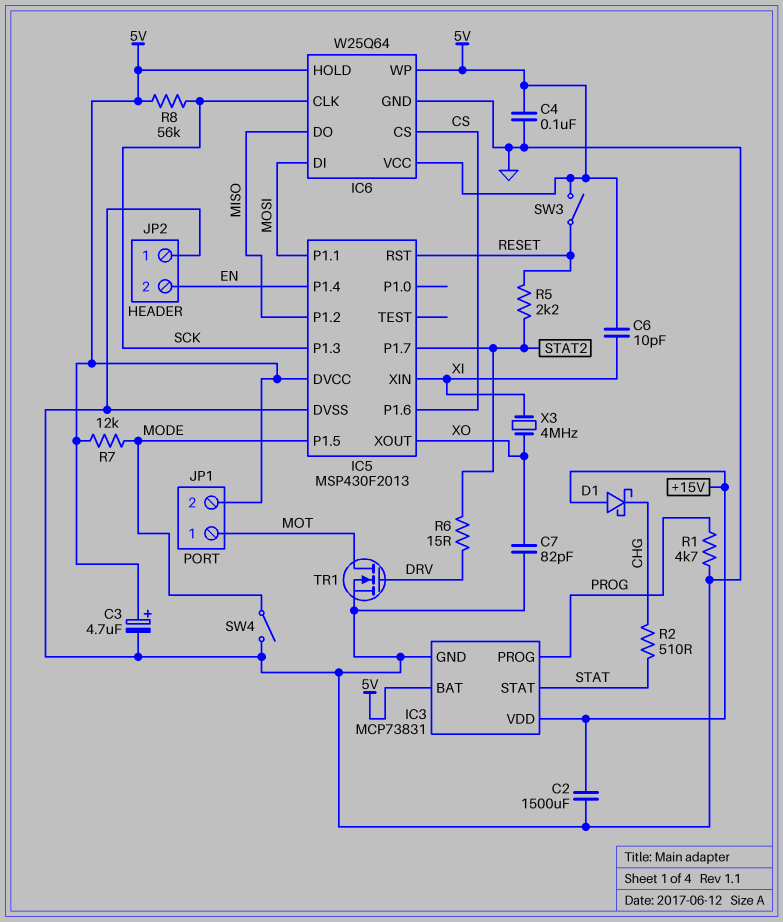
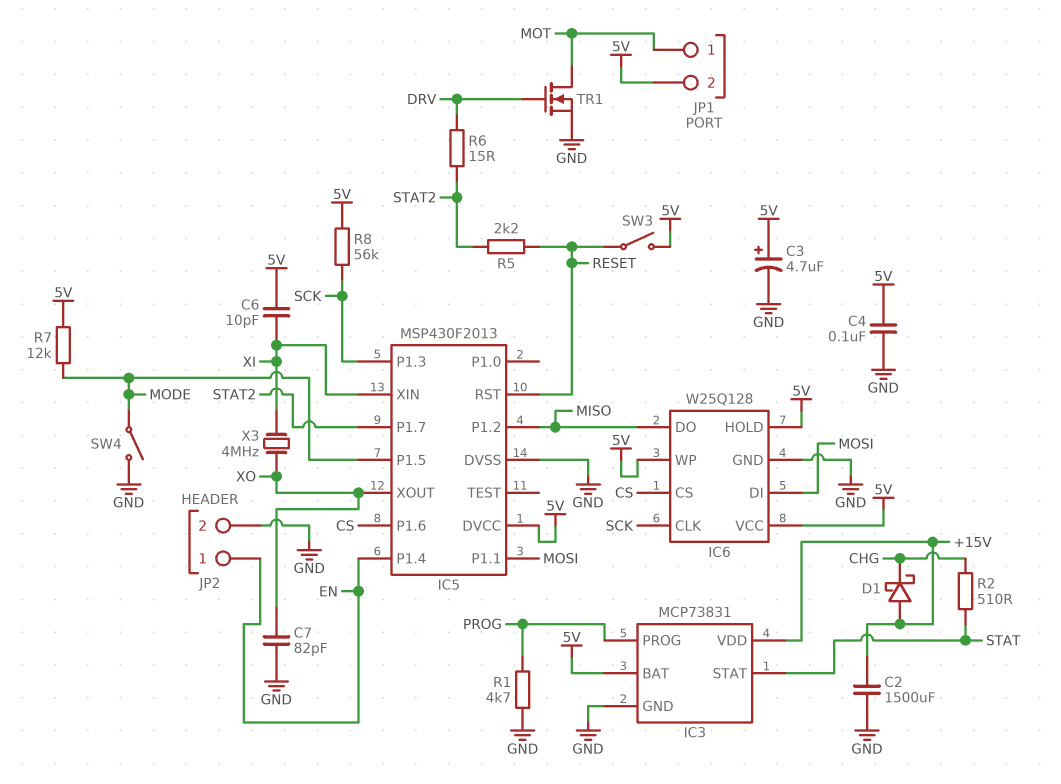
IC6: W25Q64 -> W25Q128
JP2 pin 1: GND -> EN
JP2 pin 2: EN -> GND

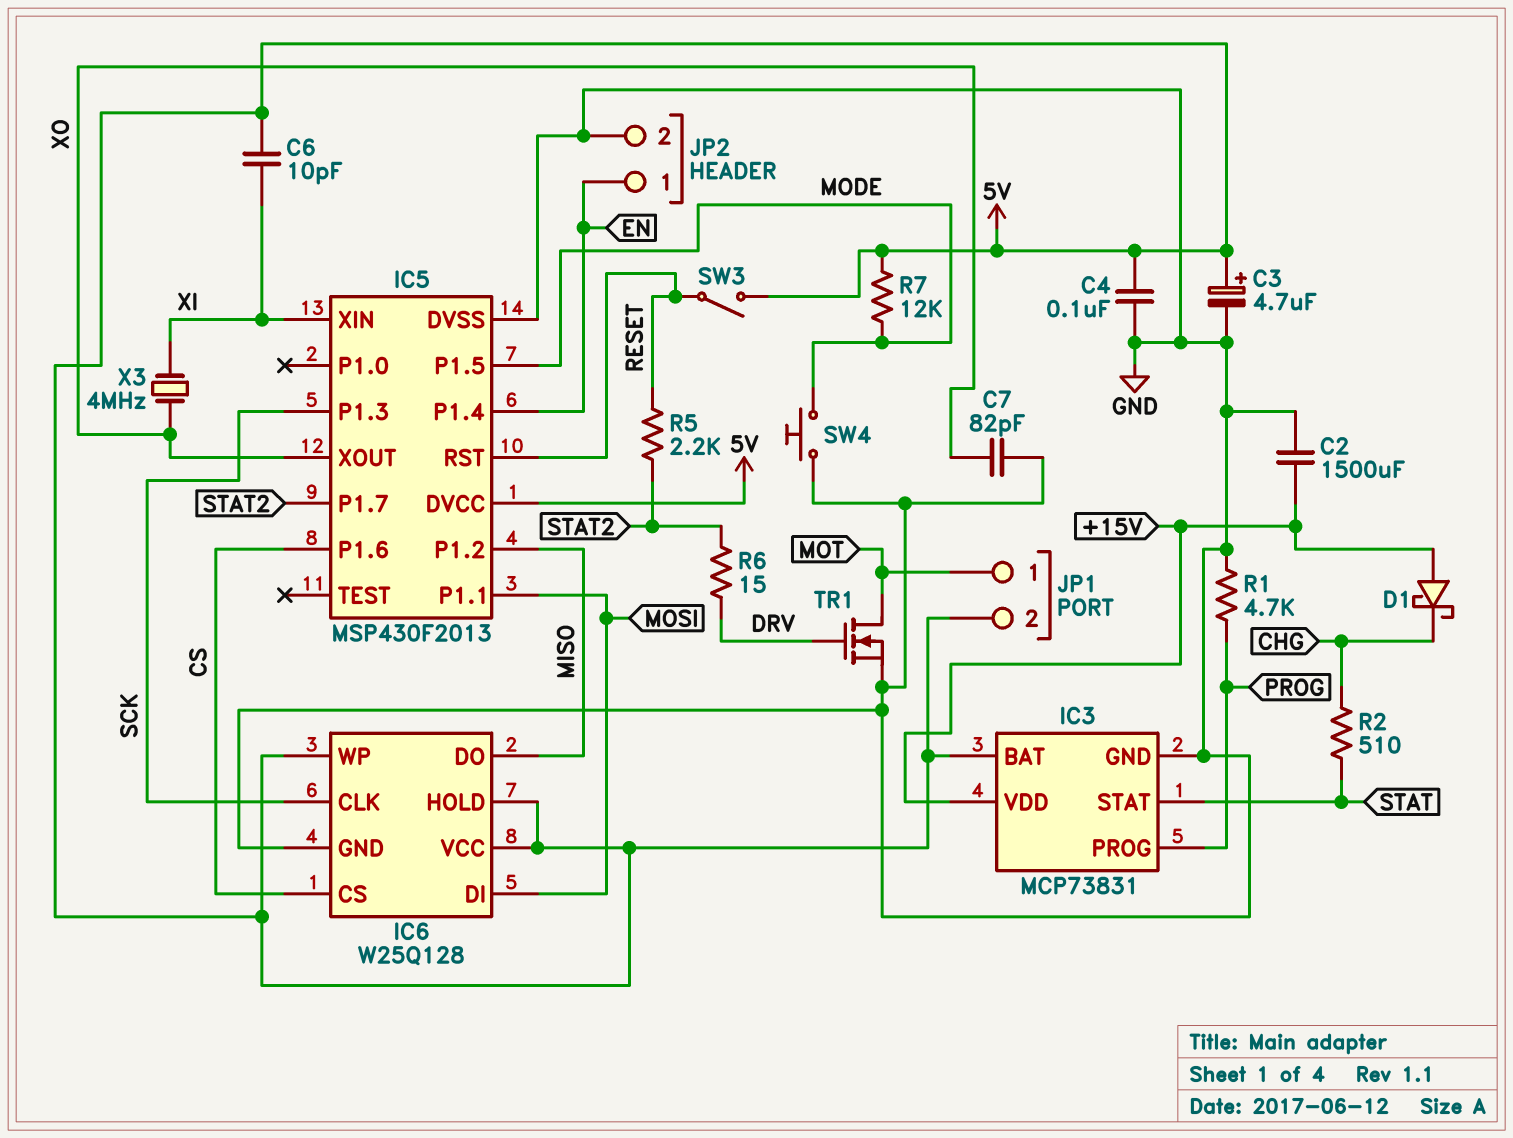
R8: 56k (5V, SCK) -> none
SW4: switch (GND, MODE) -> button (GND, MODE)

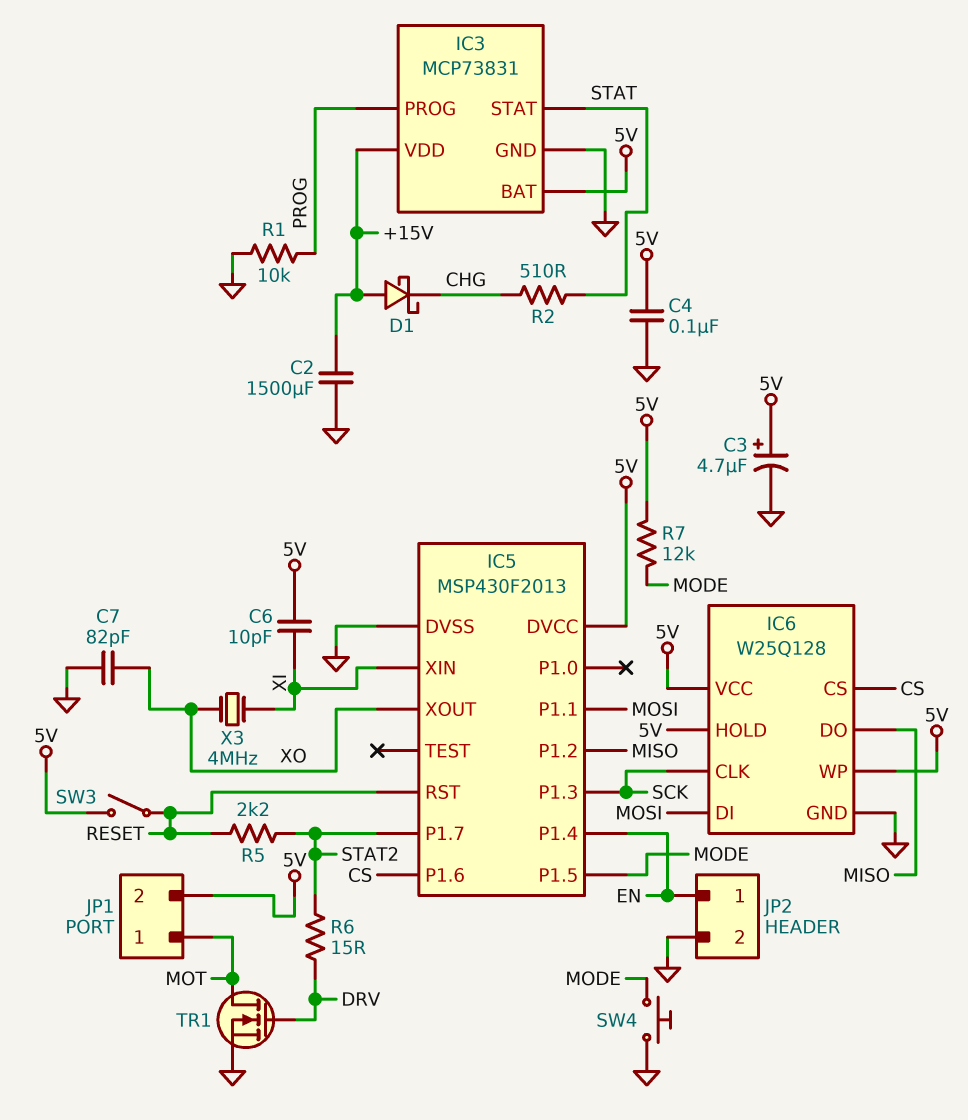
R1: 4.7k (GND, PROG) -> 10k (GND, PROG)

